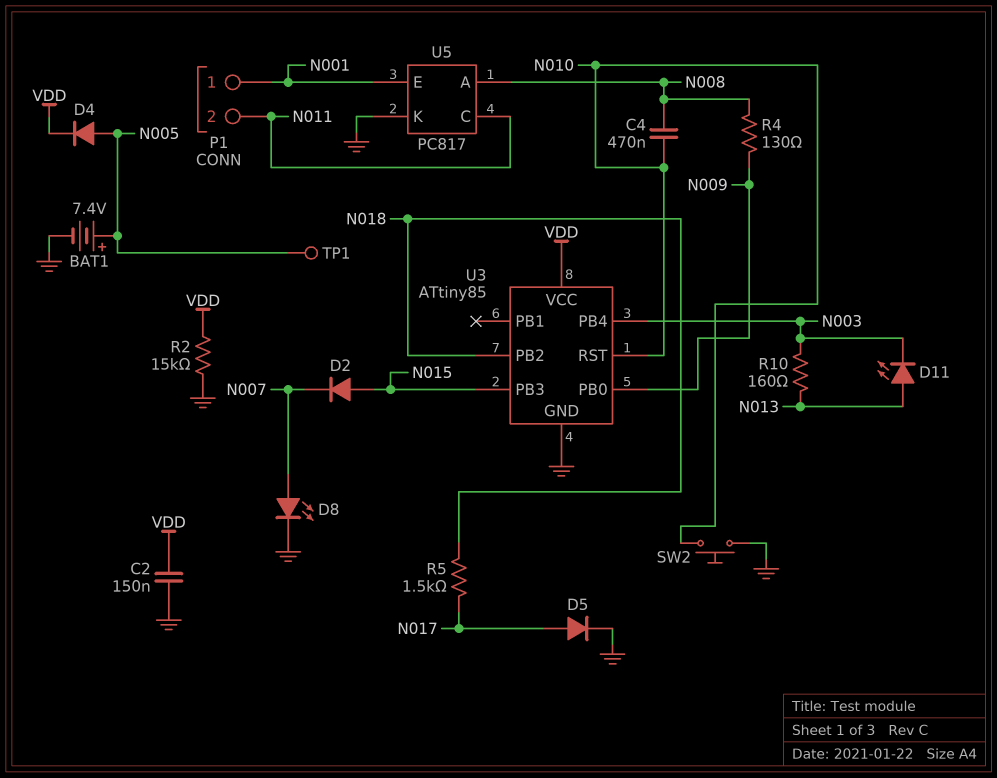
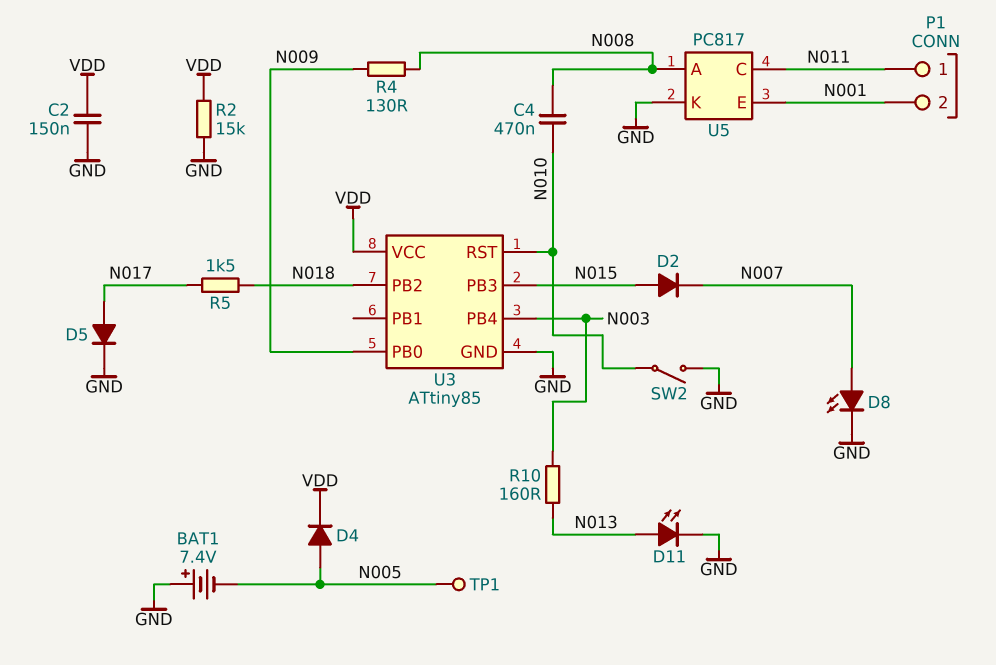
BAT1: 7.4V (plus N005, minus GND) -> 7.4V (plus GND, minus N005)
D11: LED (A N013, K N003) -> LED (A N013, K GND)
P1 pin 1: N001 -> N011
P1 pin 2: N011 -> N001
SW2: button (GND, N010) -> switch (GND, N010)

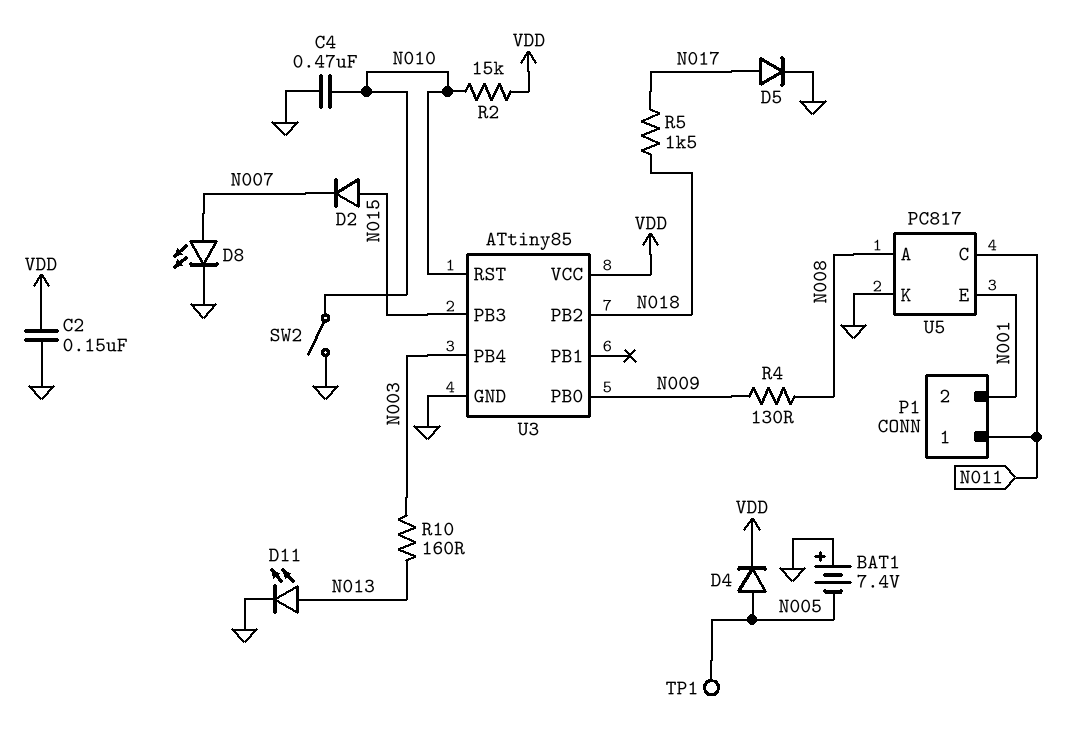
C4: 470nF (N008, N010) -> 470nF (GND, N010)
R2: 15k (GND, VDD) -> 15k (N010, VDD)

